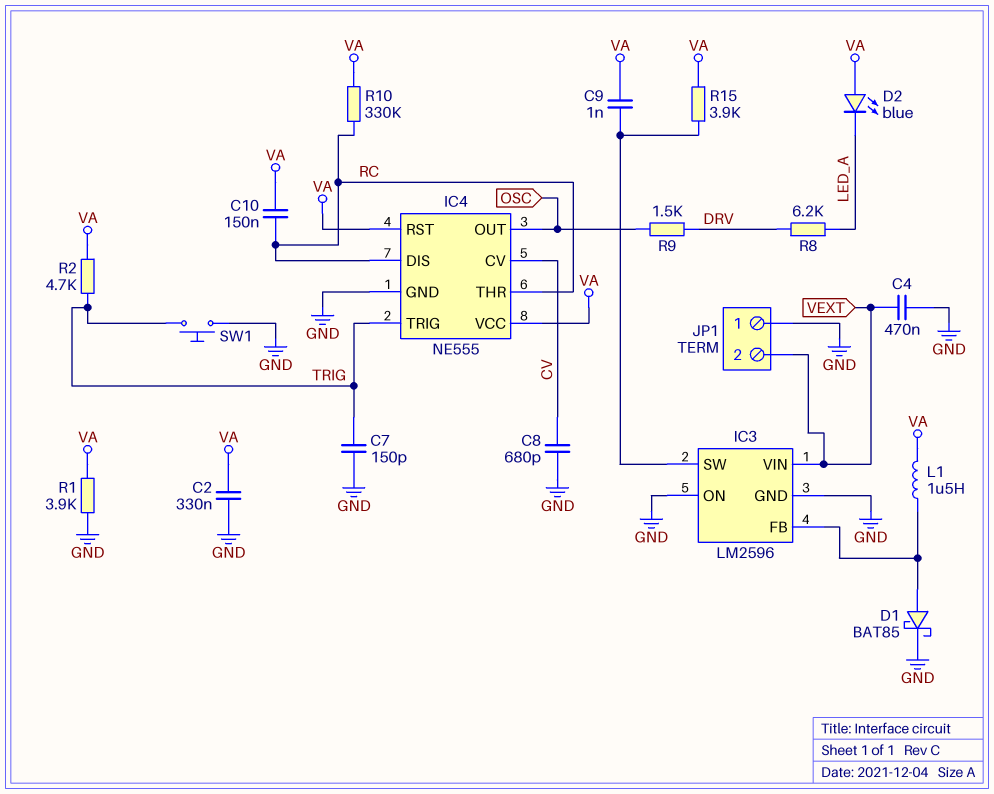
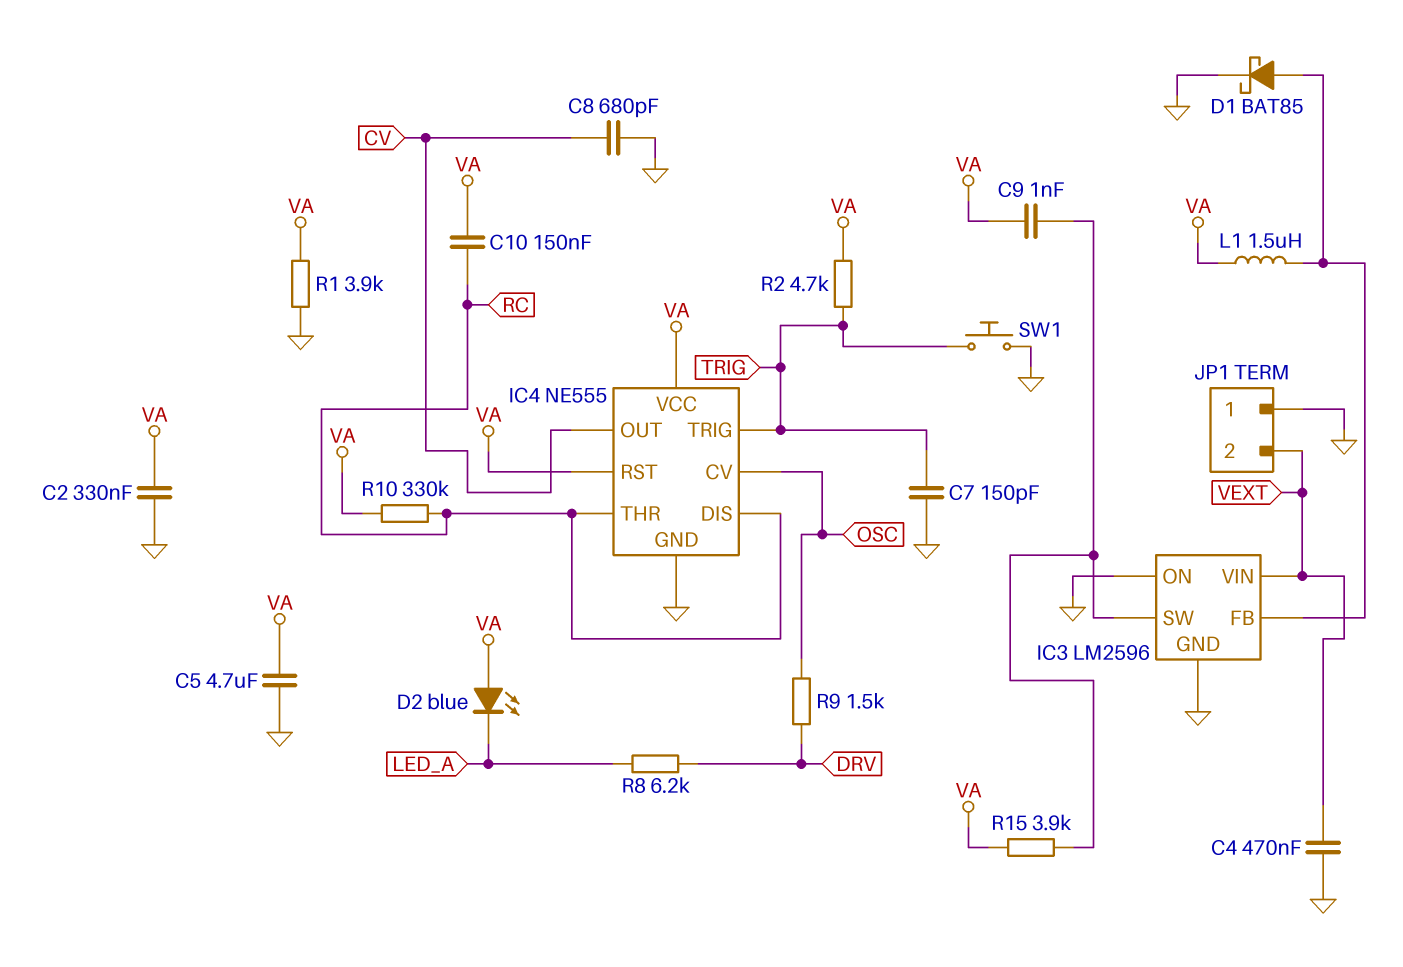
C5: none -> 4.7uF (GND, VA)
IC4 pin CV: CV -> OSC
IC4 pin OUT: OSC -> CV

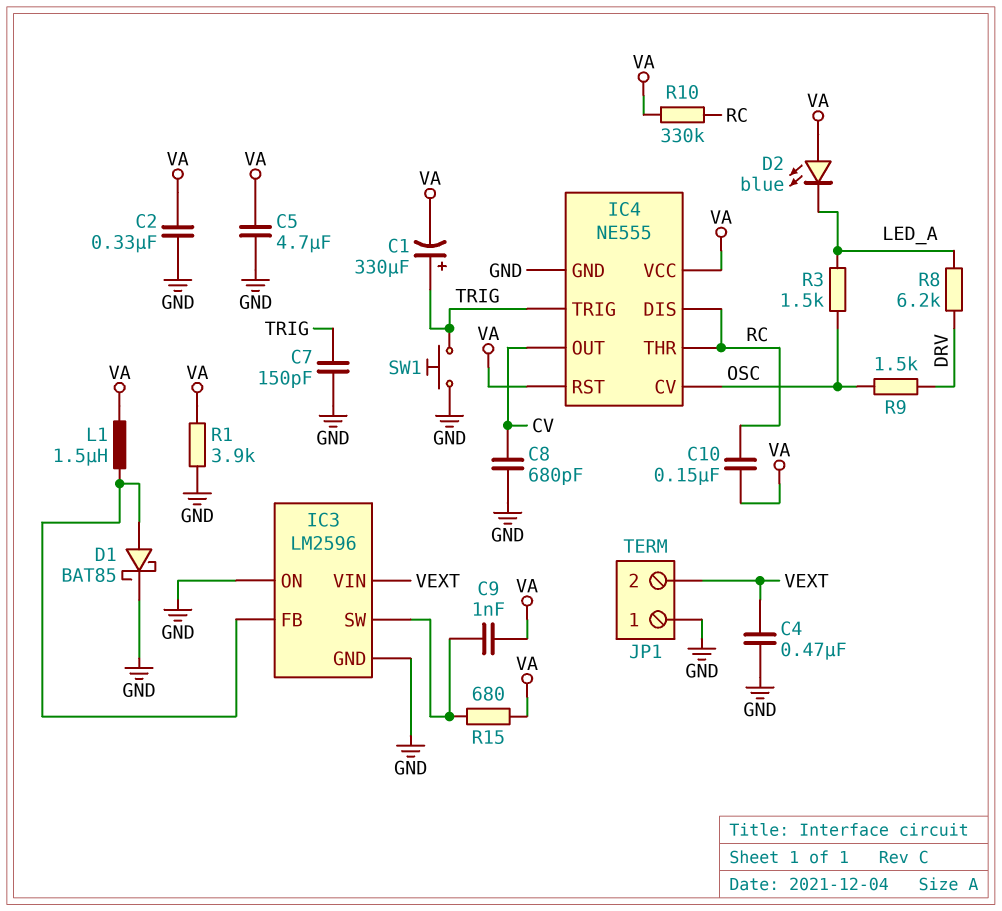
C1: none -> 330uF (plus TRIG, minus VA)
R2: 4.7k (TRIG, VA) -> none
R3: none -> 1.5k (LED_A, OSC)
R15: 3.9k (IC3/SW, VA) -> 680 (IC3/SW, VA)

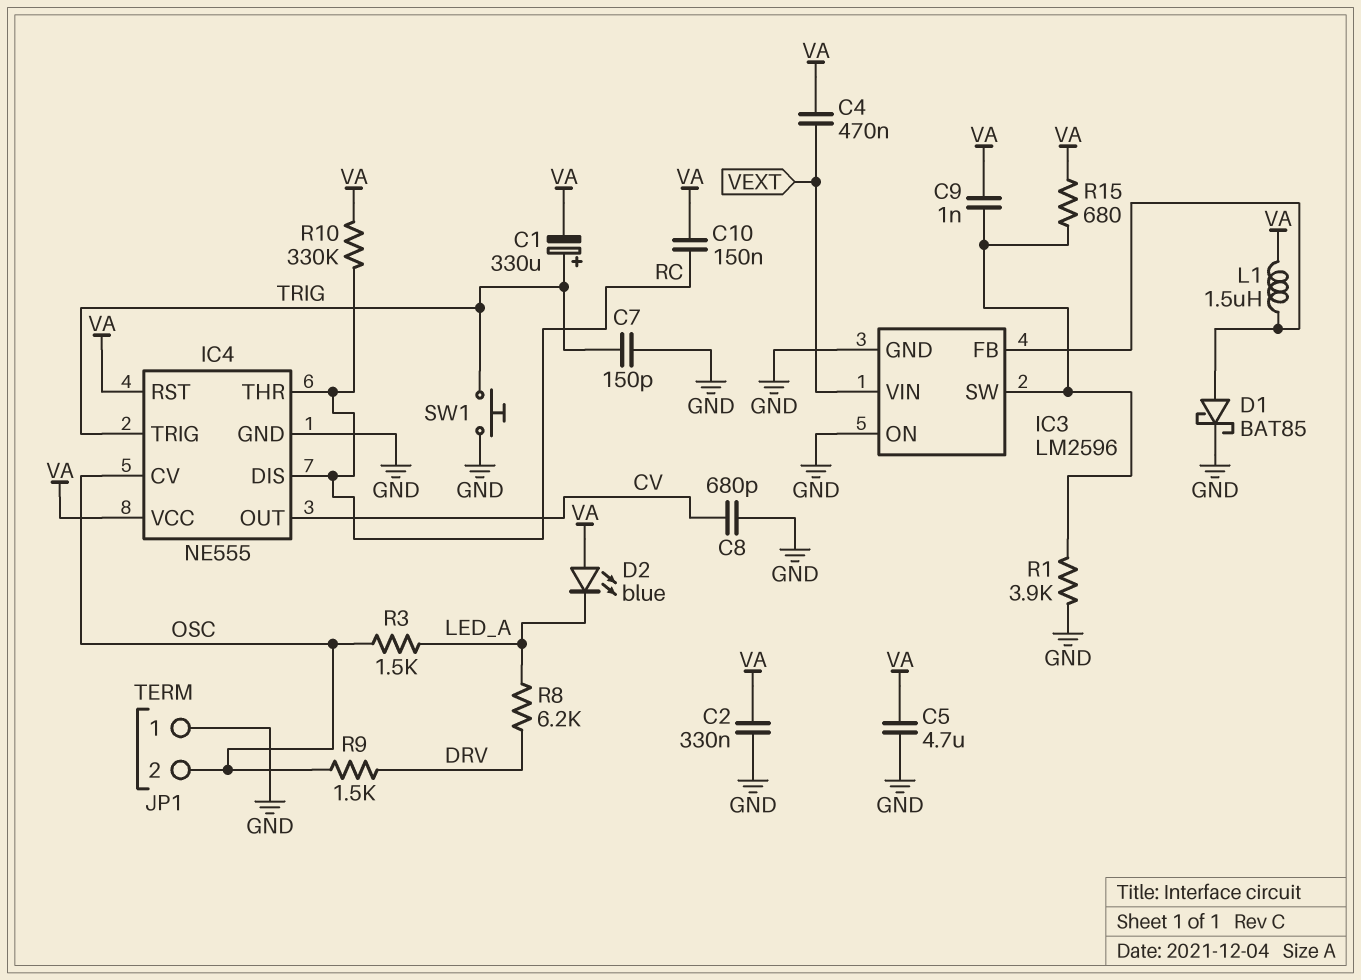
C4: 470nF (GND, VEXT) -> 470nF (VA, VEXT)
JP1 pin 2: VEXT -> OSC
R1: 3.9k (GND, VA) -> 3.9k (GND, IC3/SW)

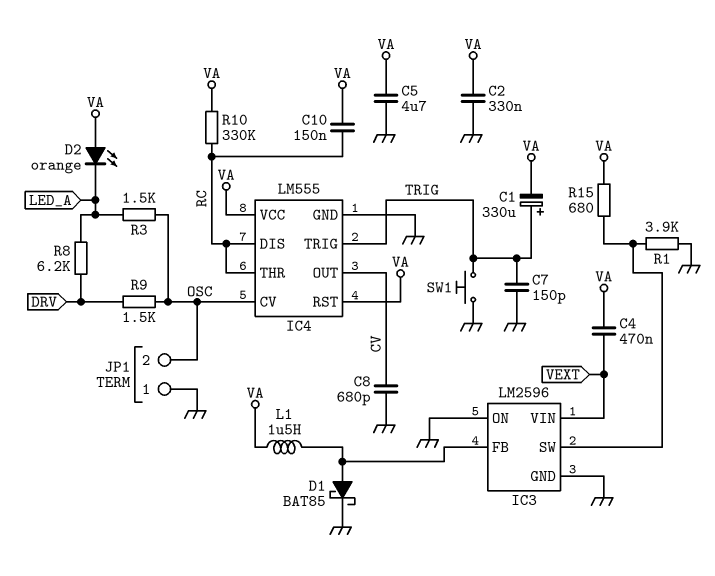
C9: 1nF (IC3/SW, VA) -> none
D2: LED blue (A VA, K LED_A) -> LED orange (A VA, K LED_A)
IC4: NE555 -> LM555

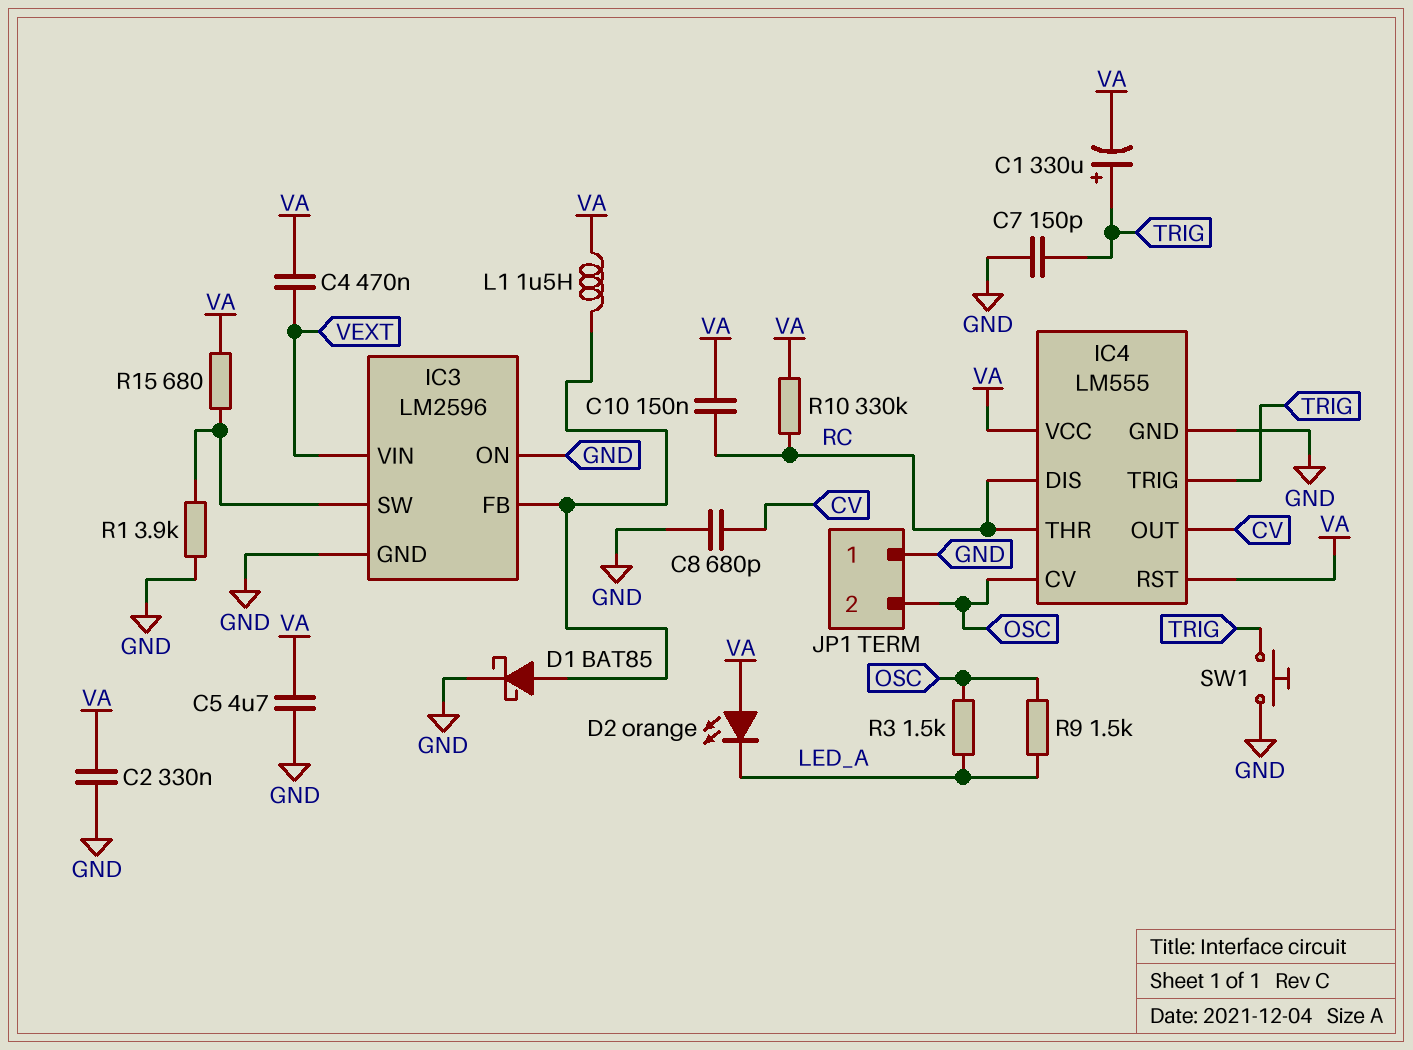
R8: 6.2k (DRV, LED_A) -> none
R9: 1.5k (DRV, OSC) -> 1.5k (LED_A, OSC)

